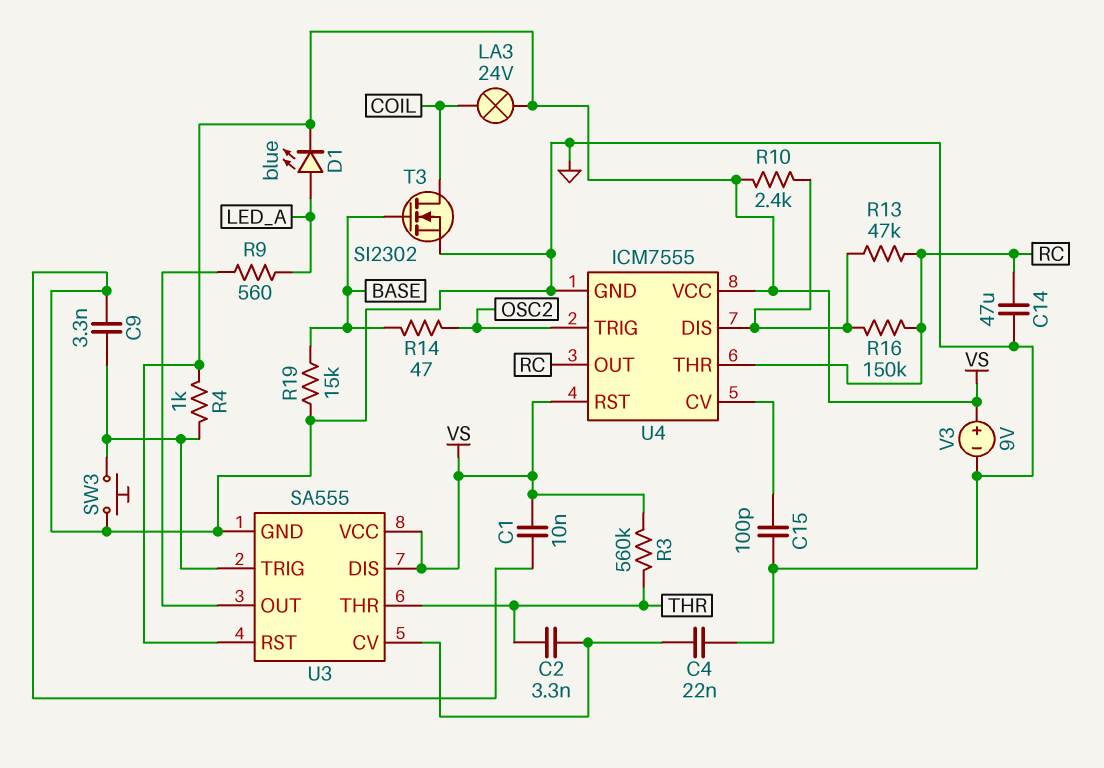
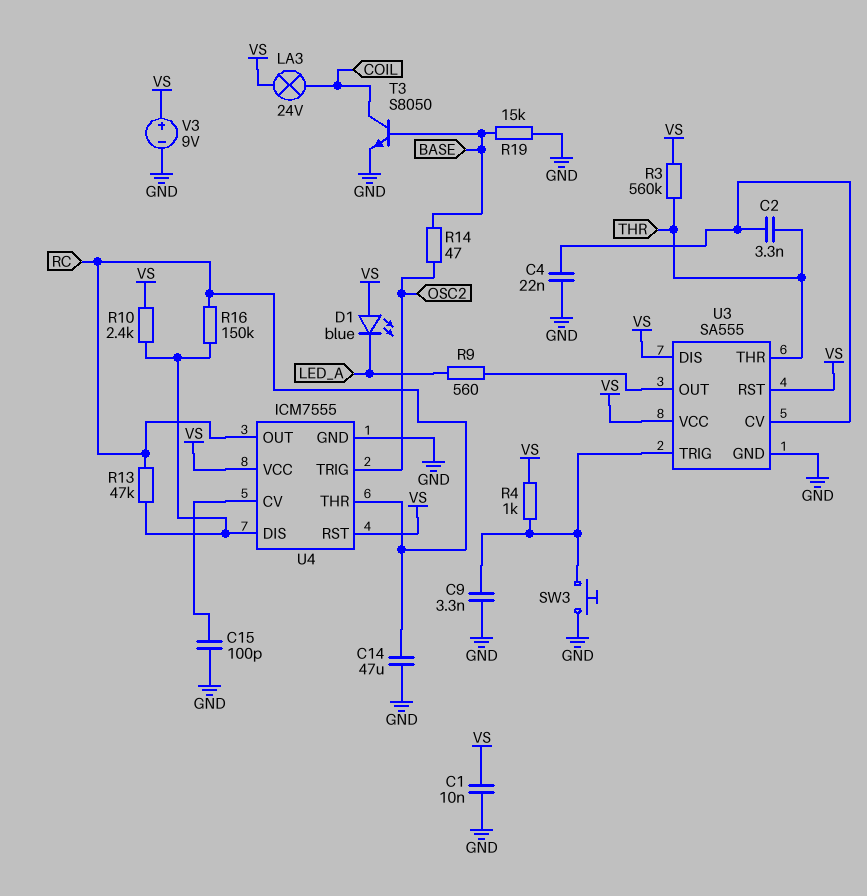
D1: LED blue (A LED_A, K VS) -> LED blue (A VS, K LED_A)
T3: NMOS SI2302 (G BASE, D COIL, S GND) -> NPN S8050 (B BASE, C COIL, E GND)

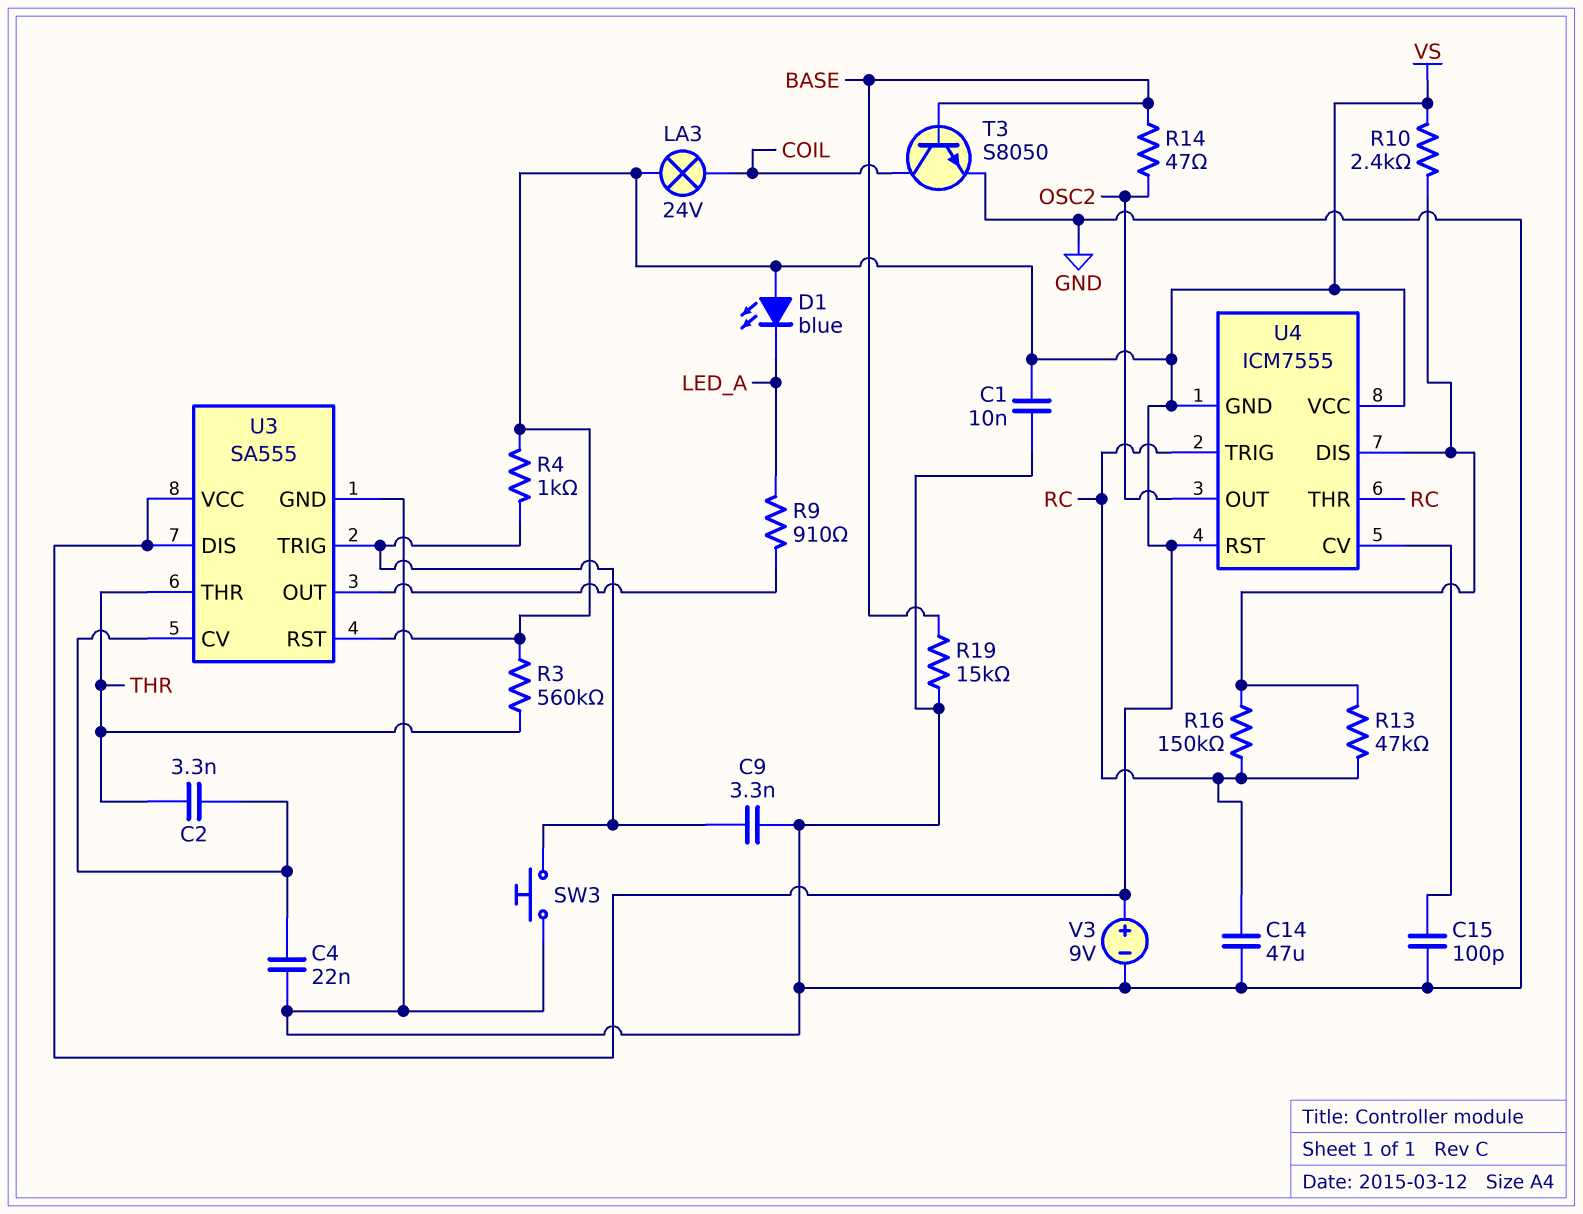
R9: 560 (LED_A, U3/OUT) -> 910 (LED_A, U3/OUT)
U4 pin GND: GND -> VS
U4 pin OUT: RC -> OSC2
U4 pin TRIG: OSC2 -> RC

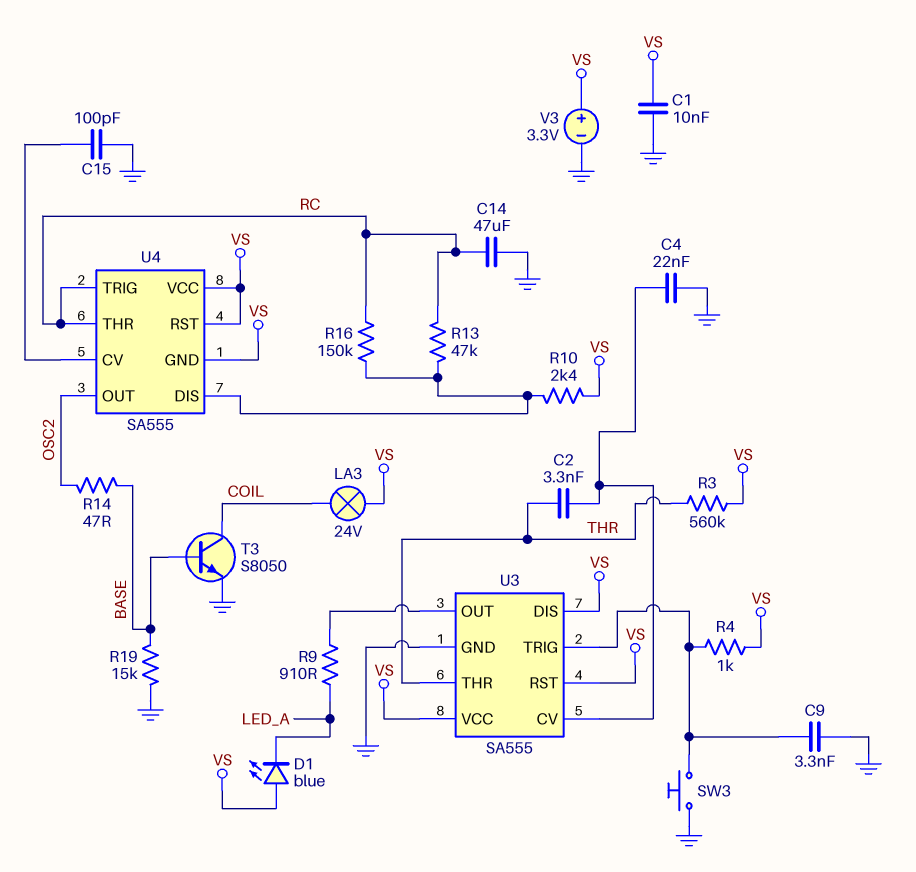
U4: ICM7555 -> SA555
V3: 9V (plus VS, minus GND) -> 3.3V (plus VS, minus GND)

